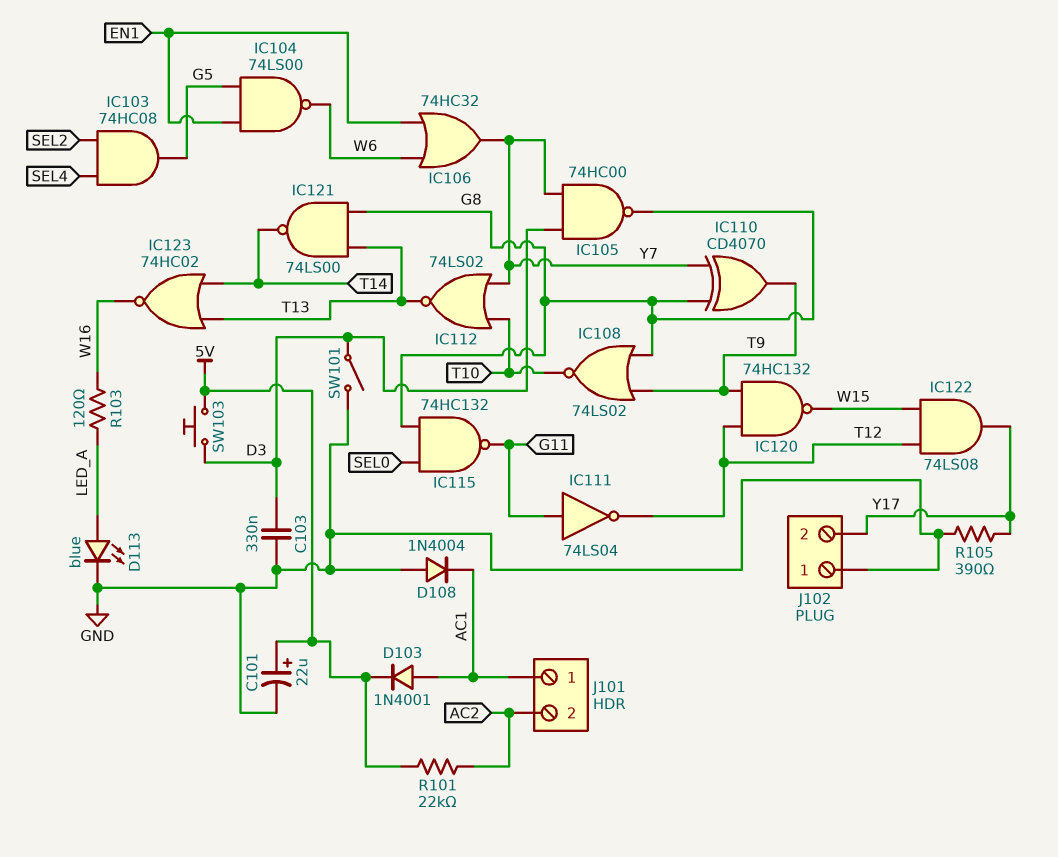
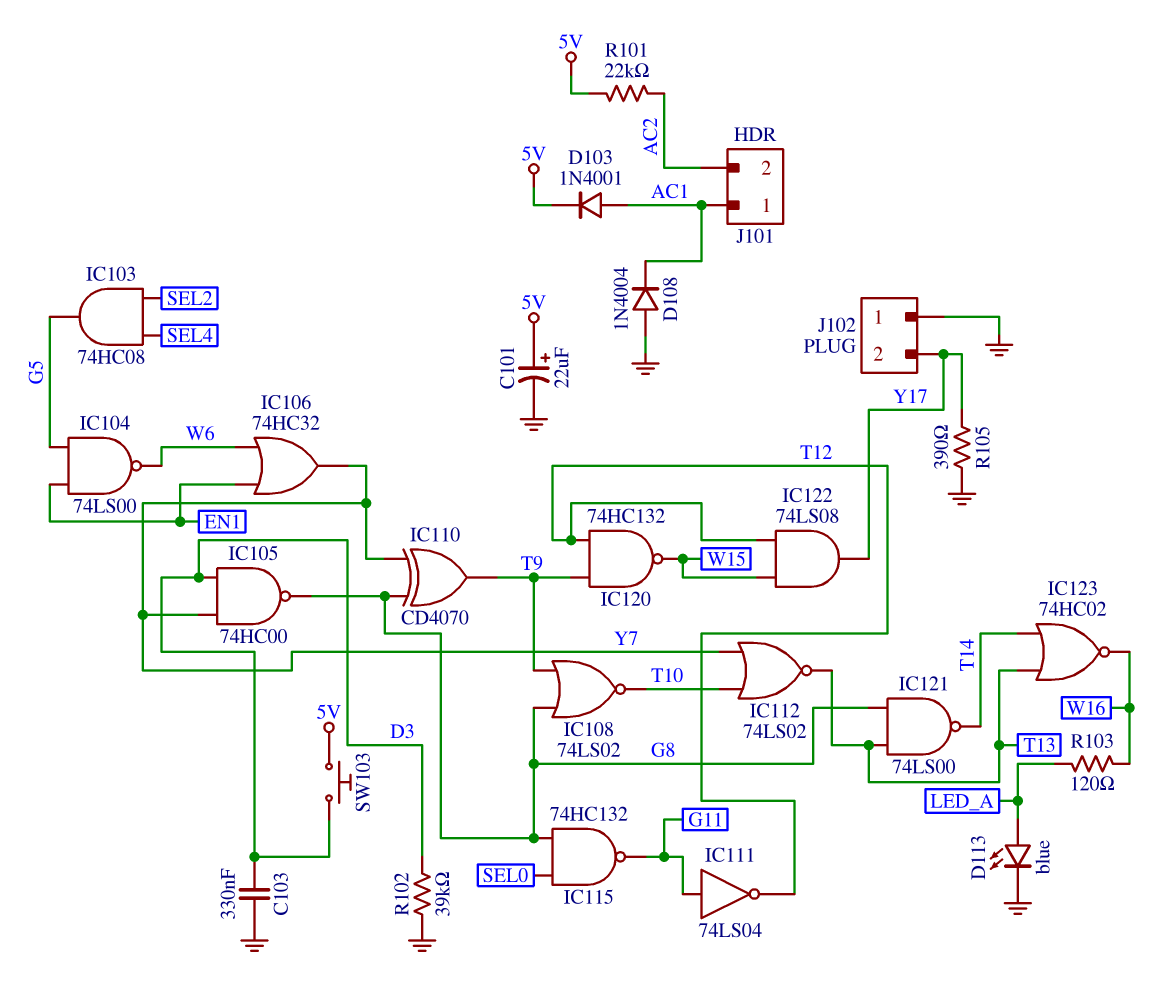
R102: none -> 39k (D3, GND)
SW101: switch (D3, GND) -> none

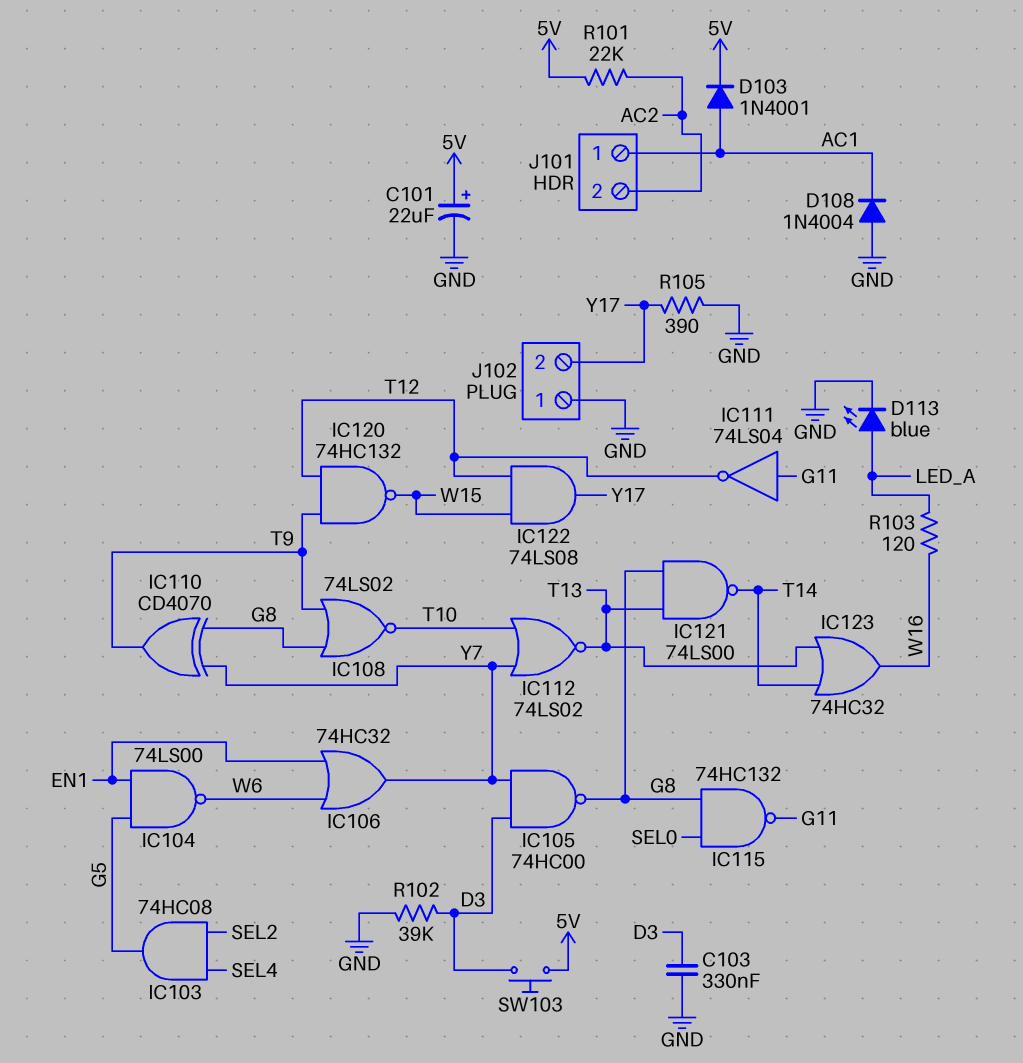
IC123: NOR 74HC02 (in T13, in T14, out W16) -> OR 74HC32 (in T13, in T14, out W16)

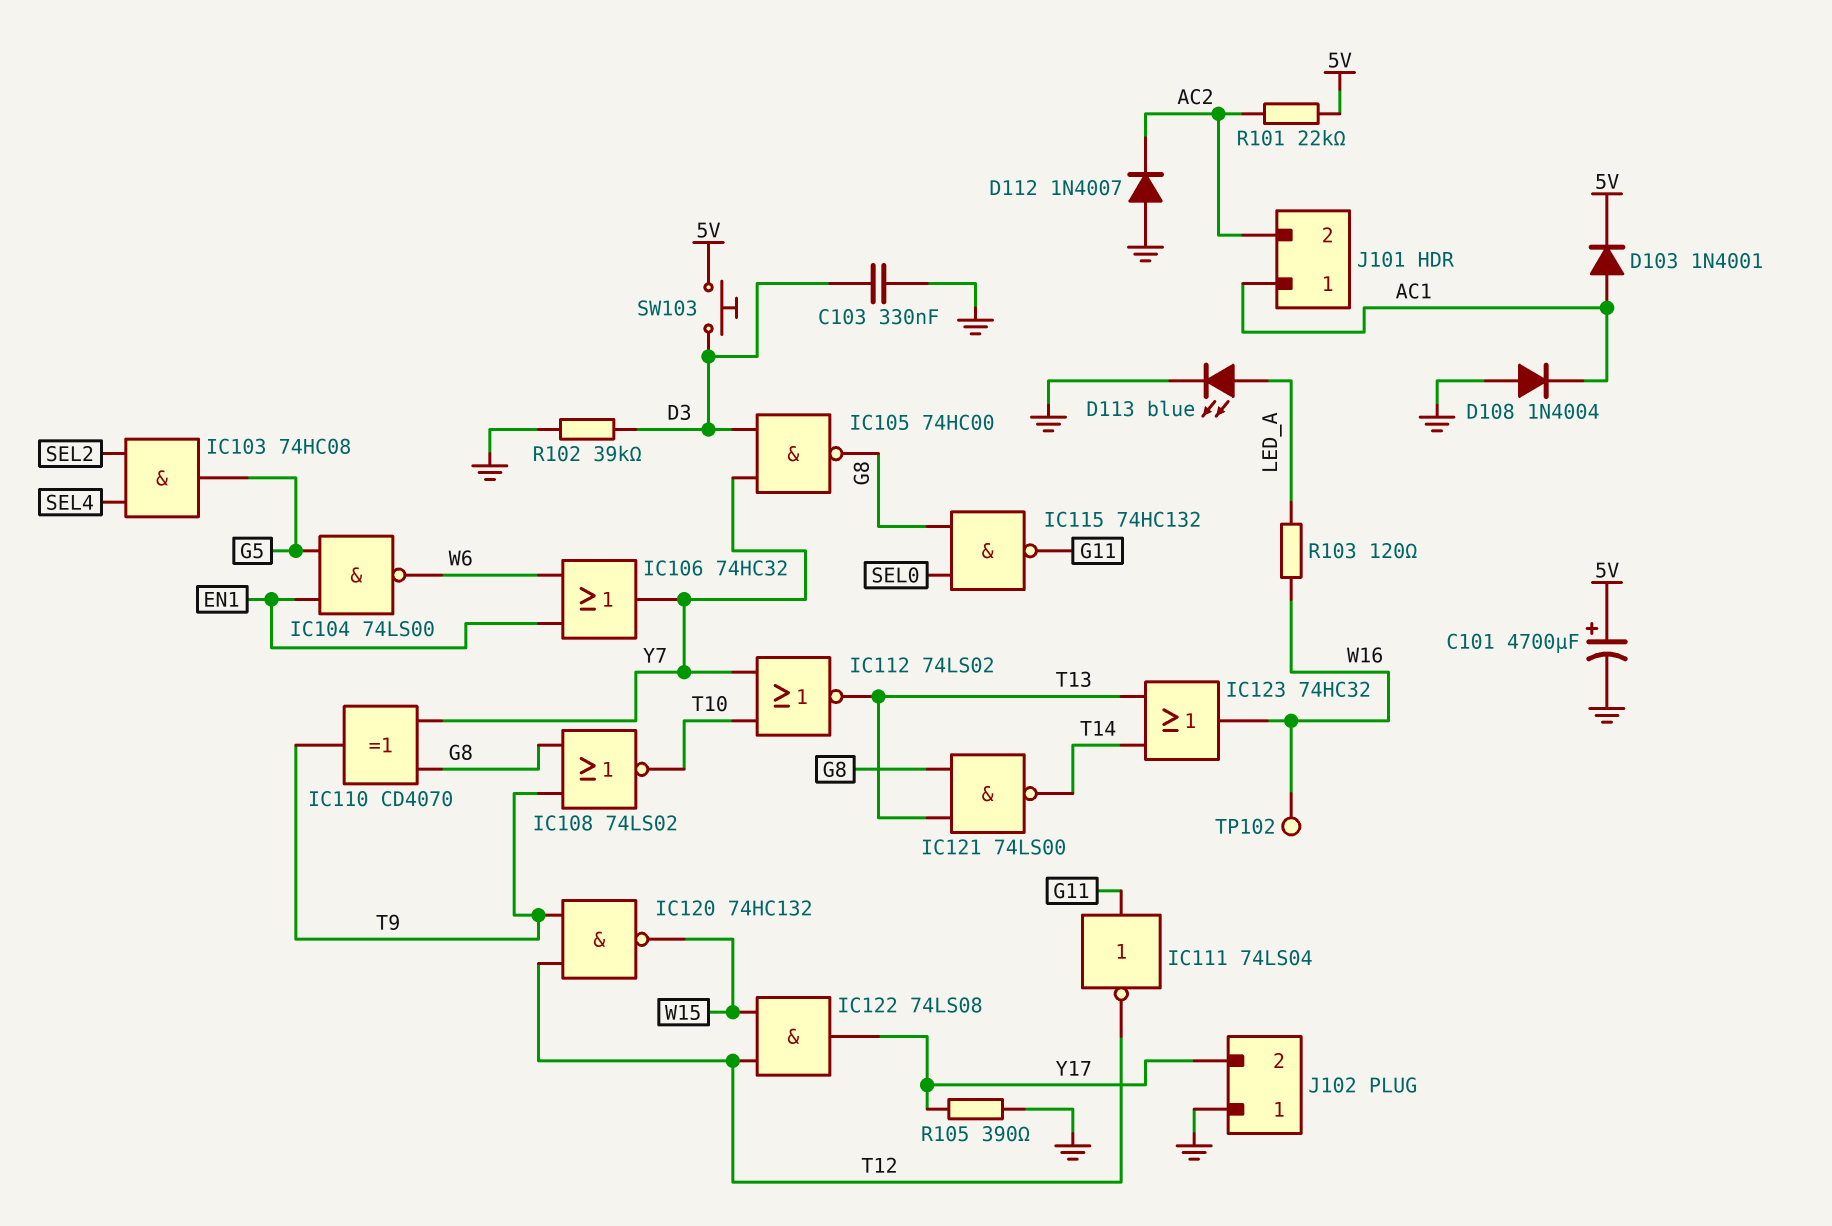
C101: 22uF (plus 5V, minus GND) -> 4700uF (plus 5V, minus GND)
D112: none -> diode 1N4007 (A GND, K AC2)
TP102: none -> test point (W16)

